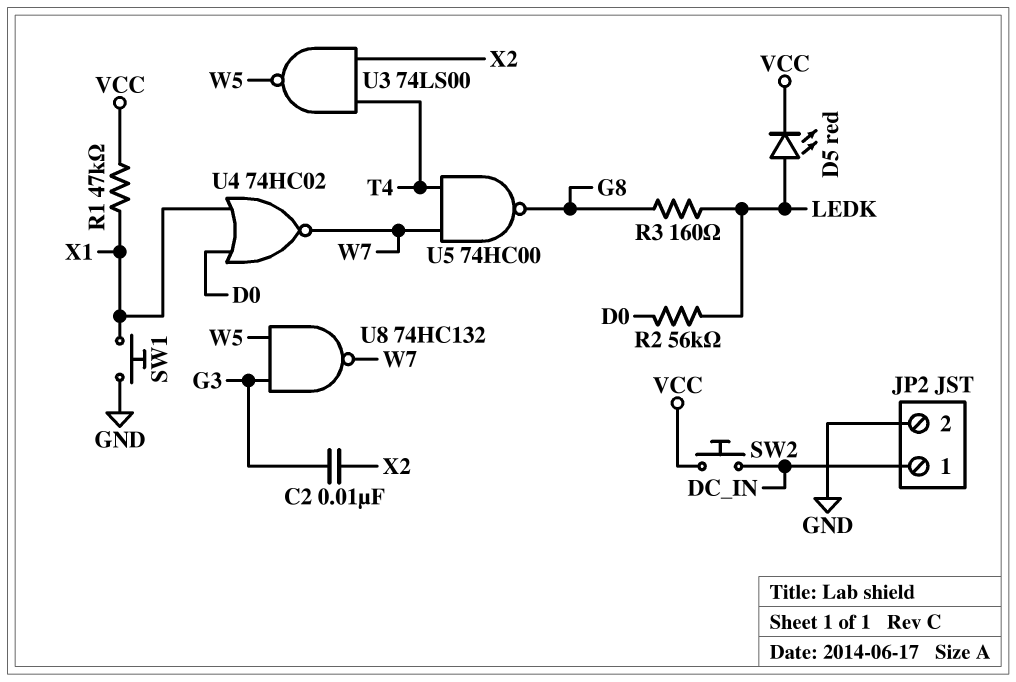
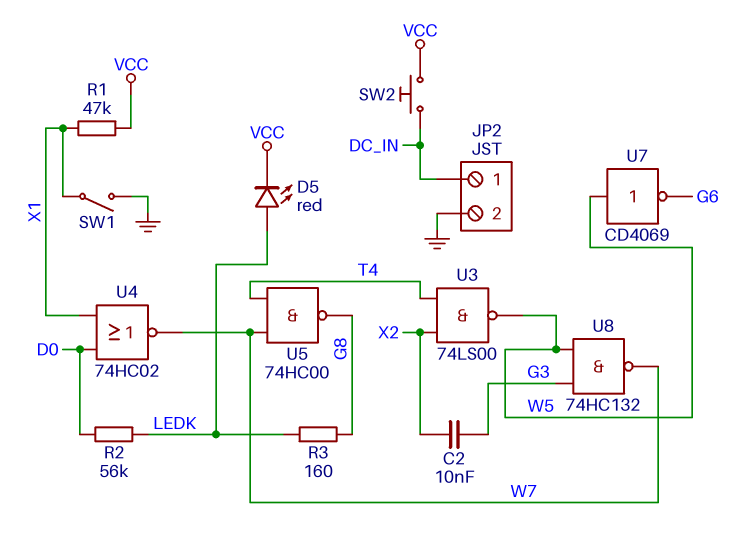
SW1: button (GND, X1) -> switch (GND, X1)
U7: none -> NOT CD4069 (in W5, out G6)

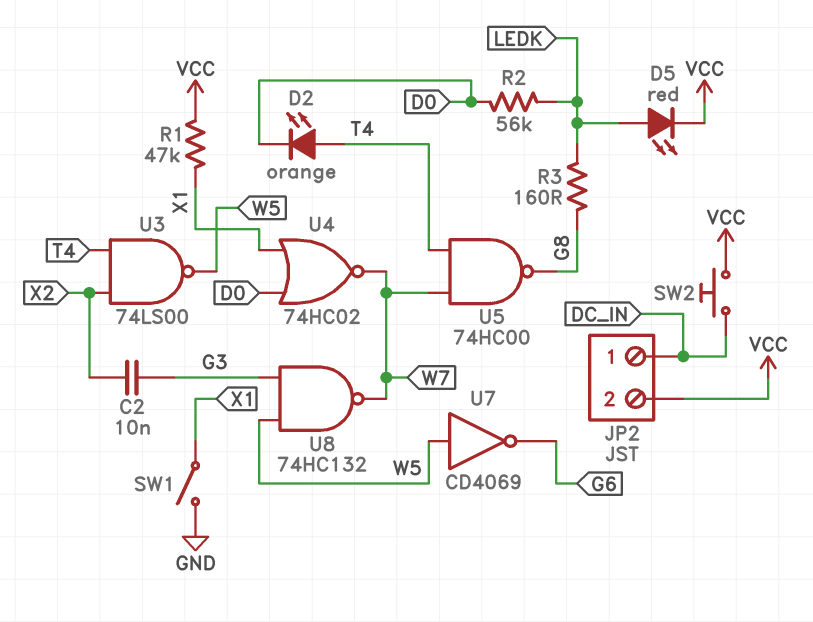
D2: none -> LED orange (A T4, K D0)
JP2 pin 2: GND -> VCC

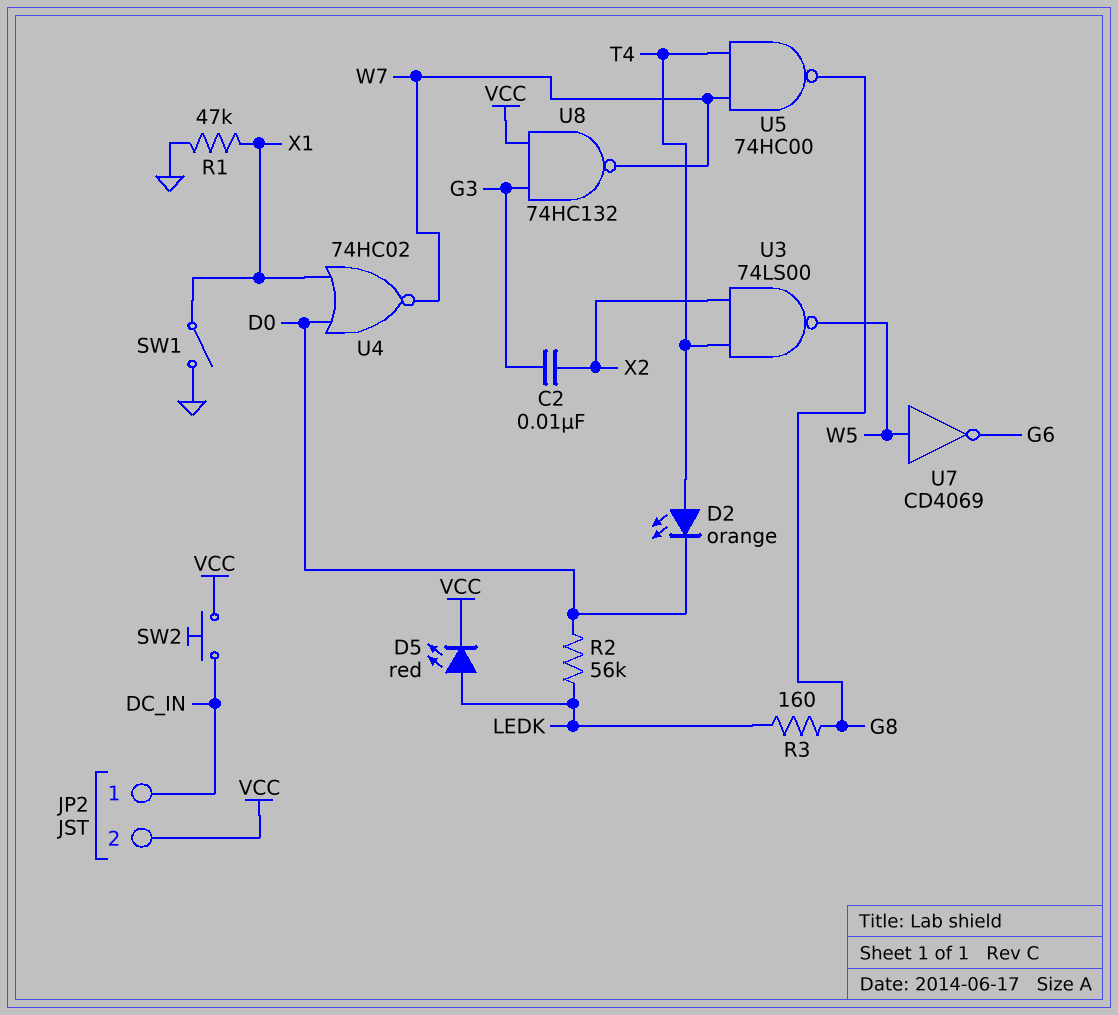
R1: 47k (VCC, X1) -> 47k (GND, X1)
U8: NAND 74HC132 (in G3, in W5, out W7) -> NAND 74HC132 (in G3, in VCC, out W7)

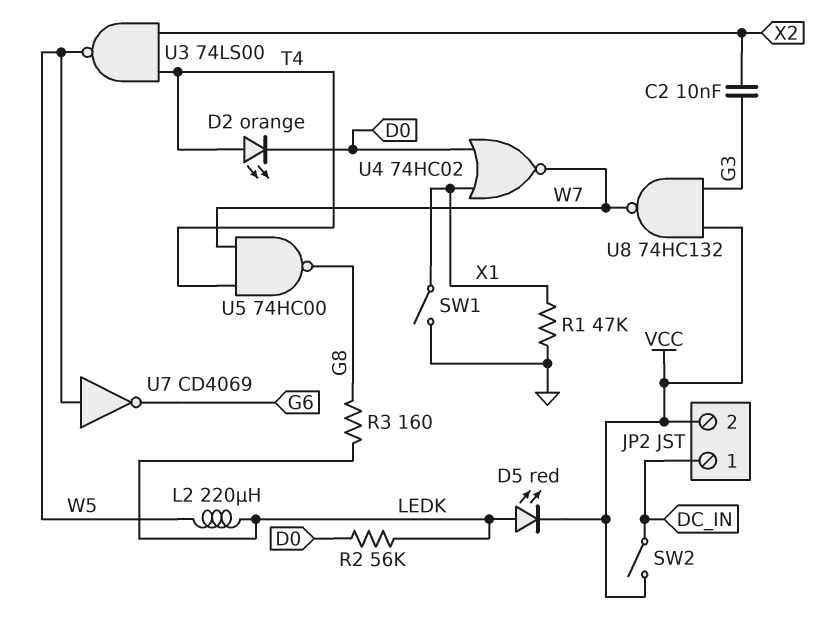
L2: none -> 220uH (LEDK, W5)
SW2: button (DC_IN, VCC) -> switch (DC_IN, VCC)

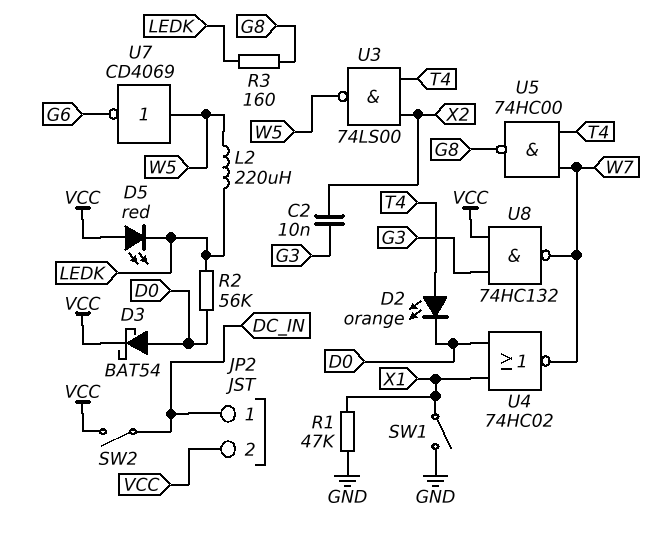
D3: none -> schottky BAT54 (A D0, K VCC)
D5: LED red (A LEDK, K VCC) -> LED red (A VCC, K LEDK)

